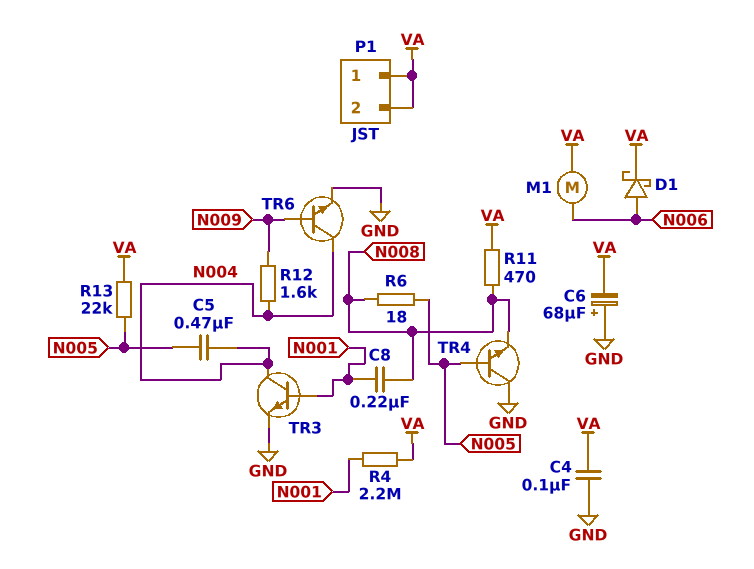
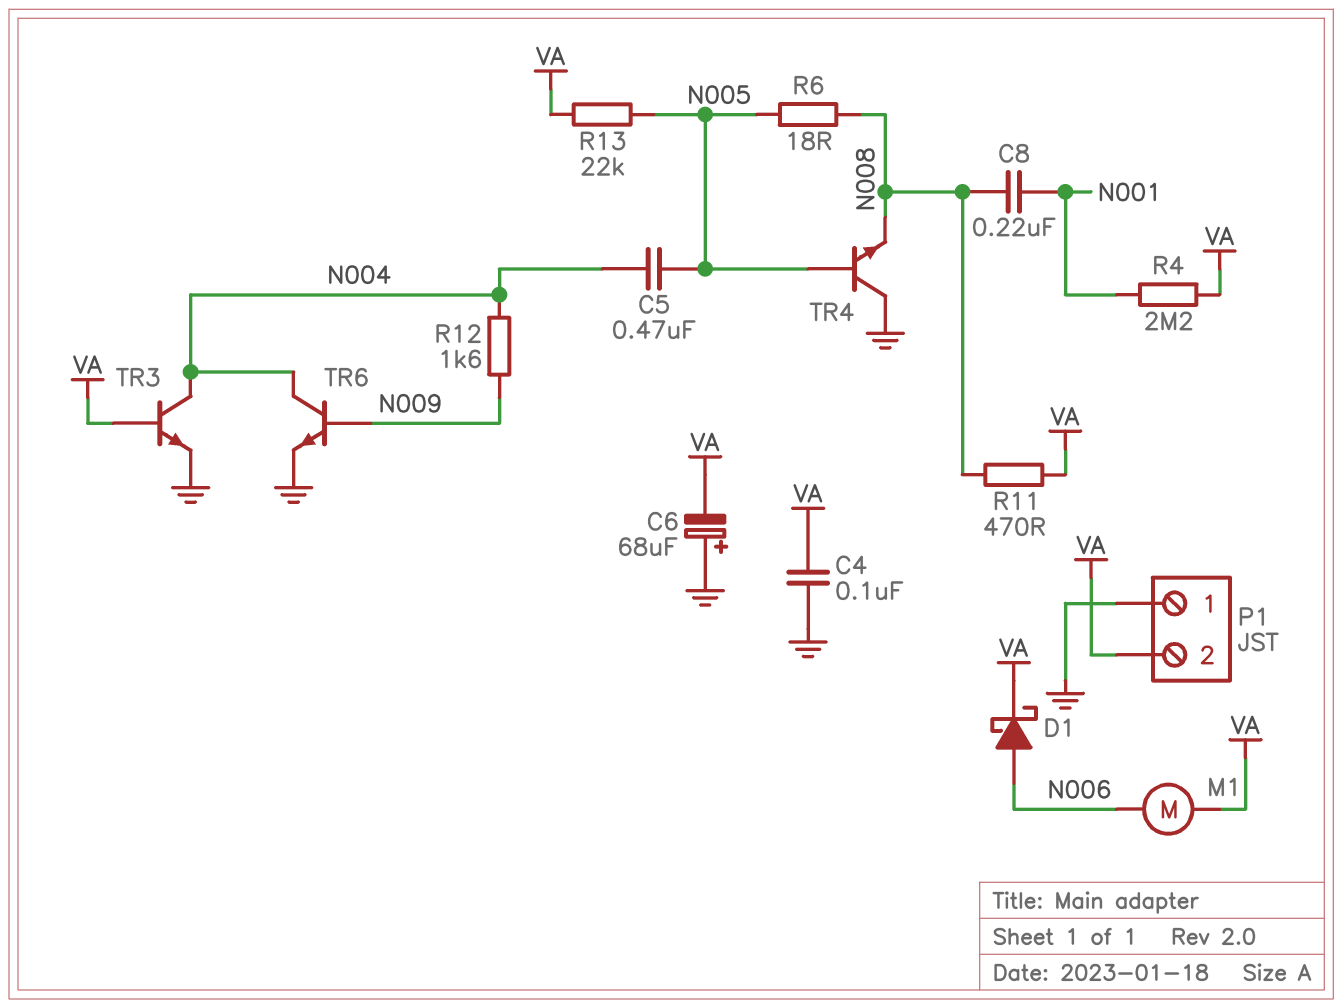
P1 pin 1: VA -> GND
TR3: NPN (B N001, C N004, E GND) -> NPN (B VA, C N004, E GND)

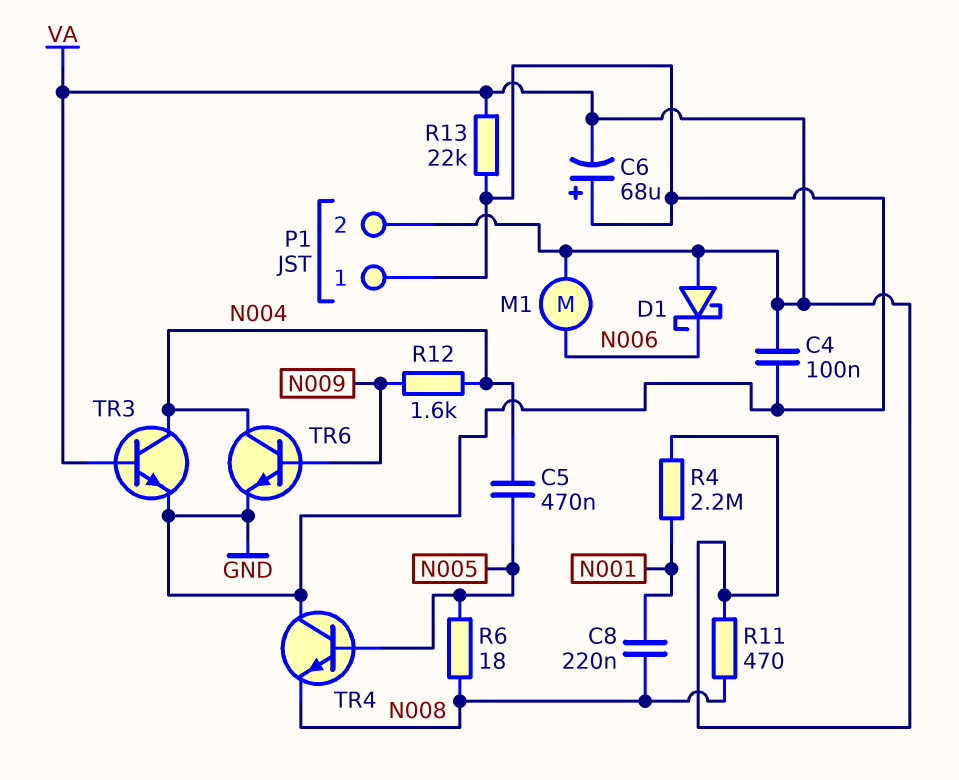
D1: schottky (A N006, K VA) -> schottky (A VA, K N006)
R13: 22k (N005, VA) -> 22k (GND, VA)

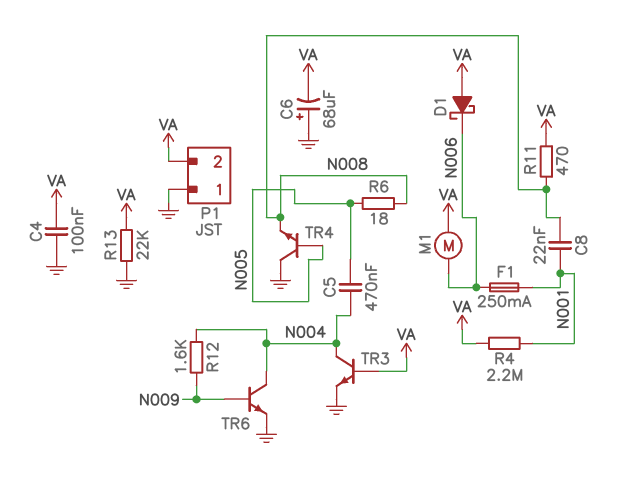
C8: 220nF (N001, N008) -> 22nF (N001, N008)
F1: none -> 250mA (N001, N006)

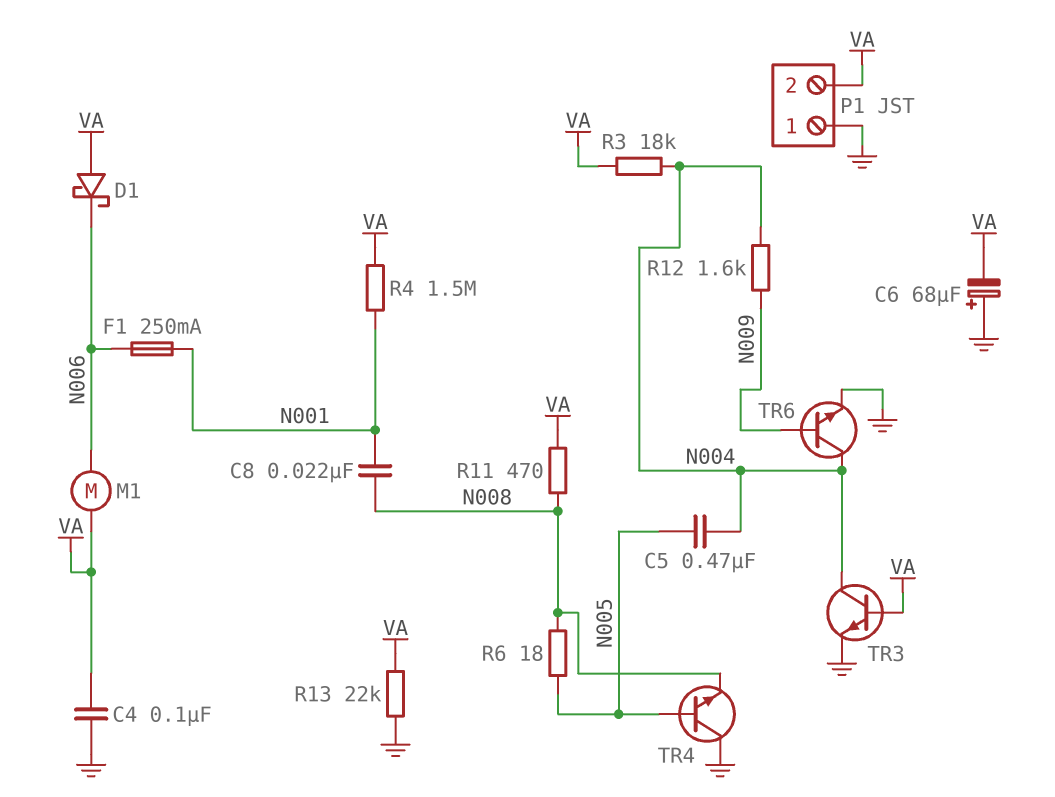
R3: none -> 18k (N004, VA)
R4: 2.2M (N001, VA) -> 1.5M (N001, VA)

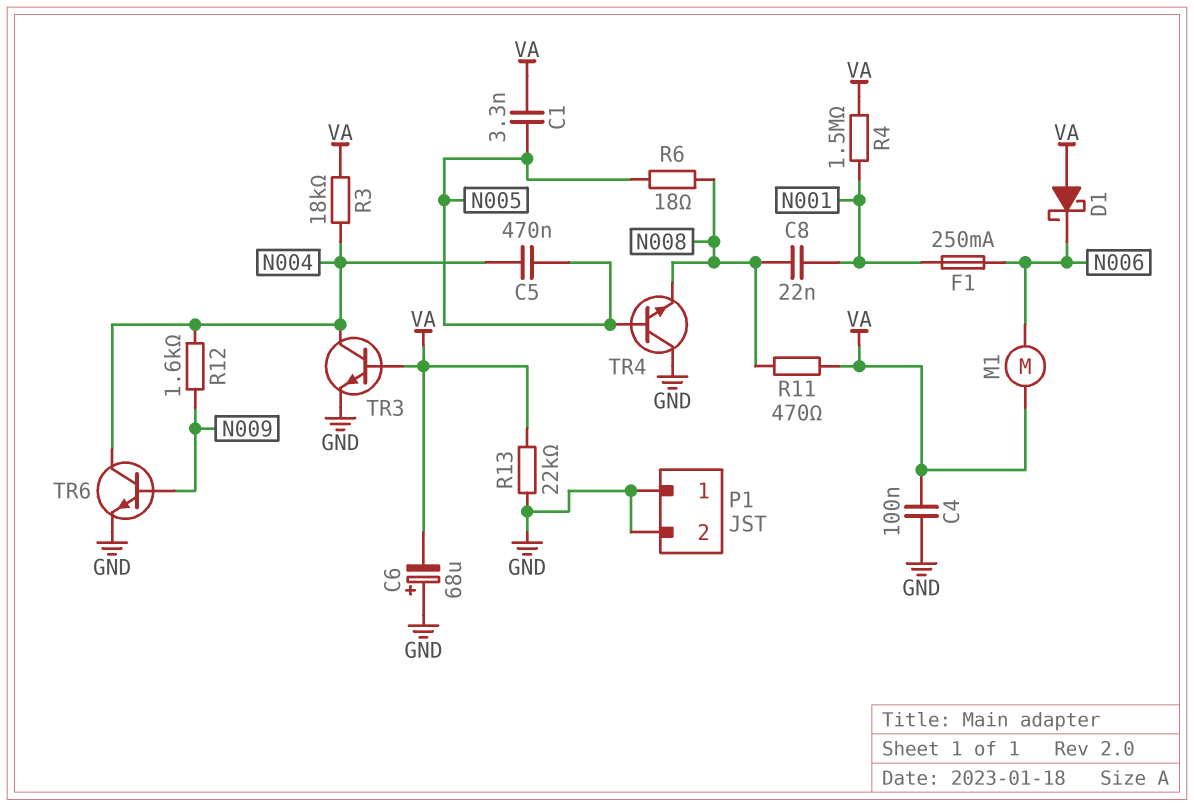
C1: none -> 3.3nF (N005, VA)
P1 pin 2: VA -> GND

